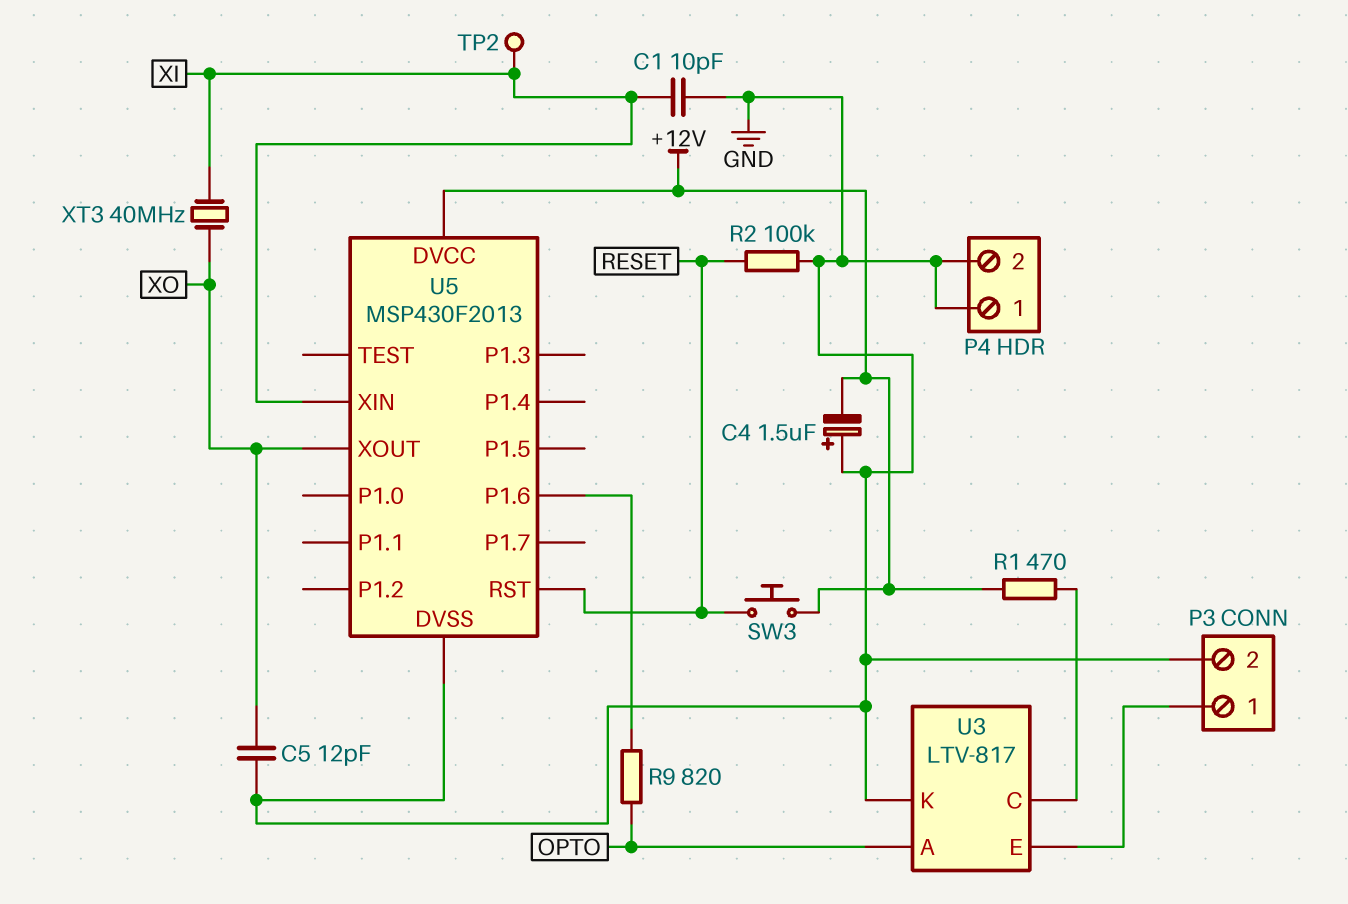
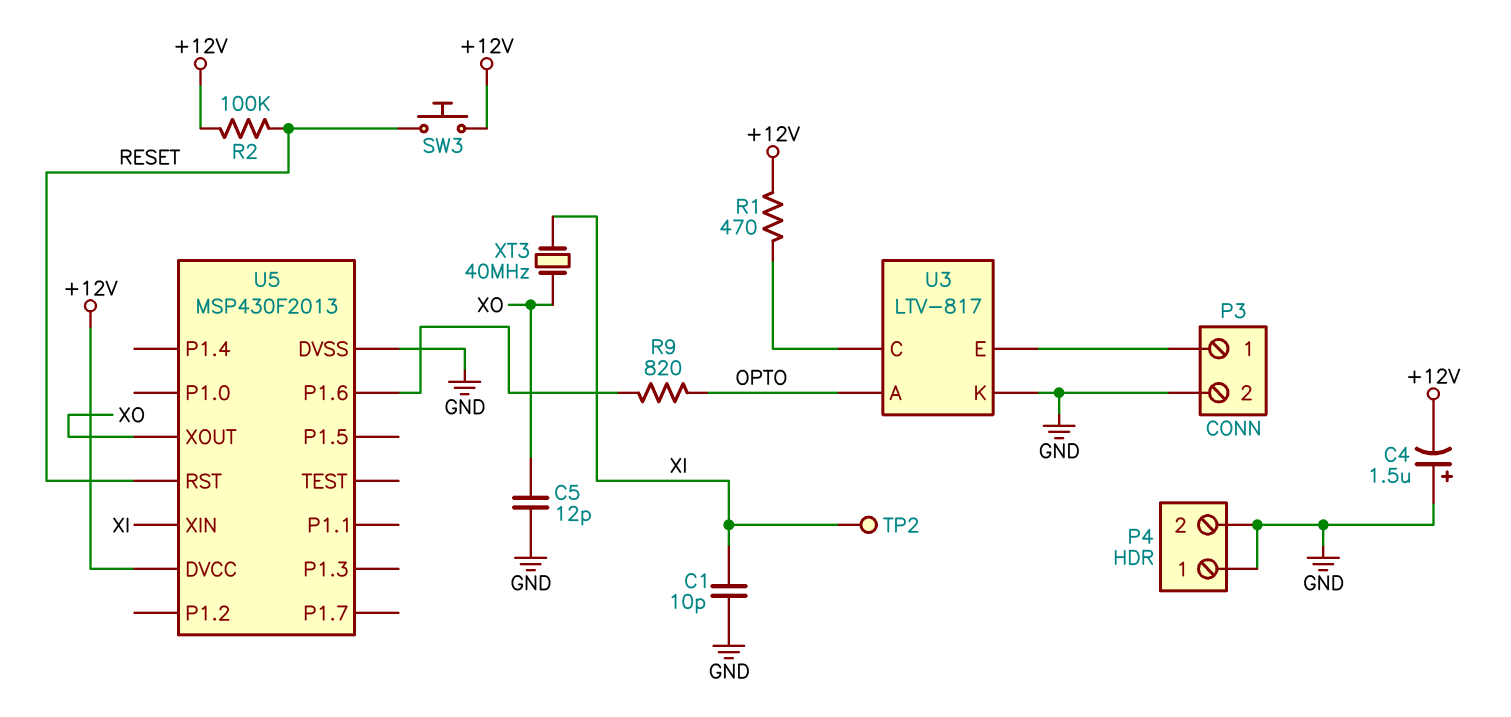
R2: 100k (GND, RESET) -> 100k (+12V, RESET)

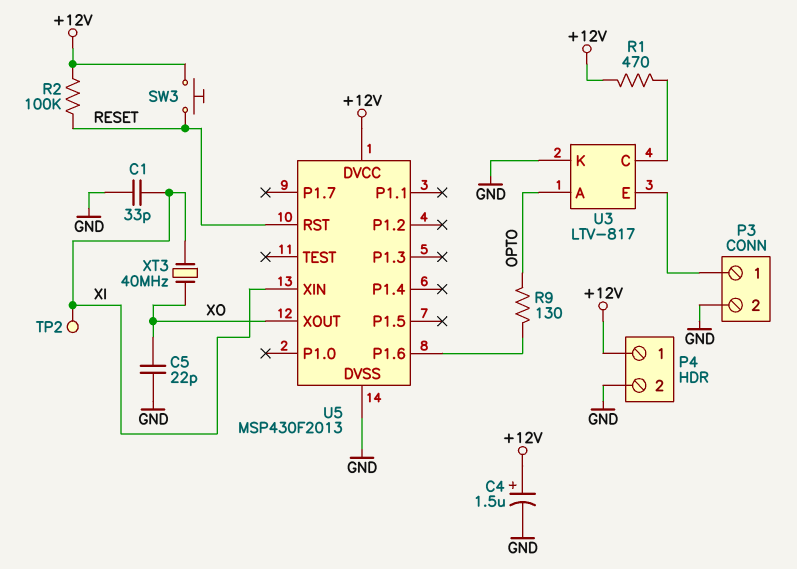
C1: 10pF (GND, XI) -> 33pF (GND, XI)
C4: 1.5uF (plus GND, minus +12V) -> 1.5uF (plus +12V, minus GND)
C5: 12pF (GND, XO) -> 22pF (GND, XO)
P4 pin 1: GND -> +12V
R9: 820 (OPTO, U5/P1.6) -> 130 (OPTO, U5/P1.6)

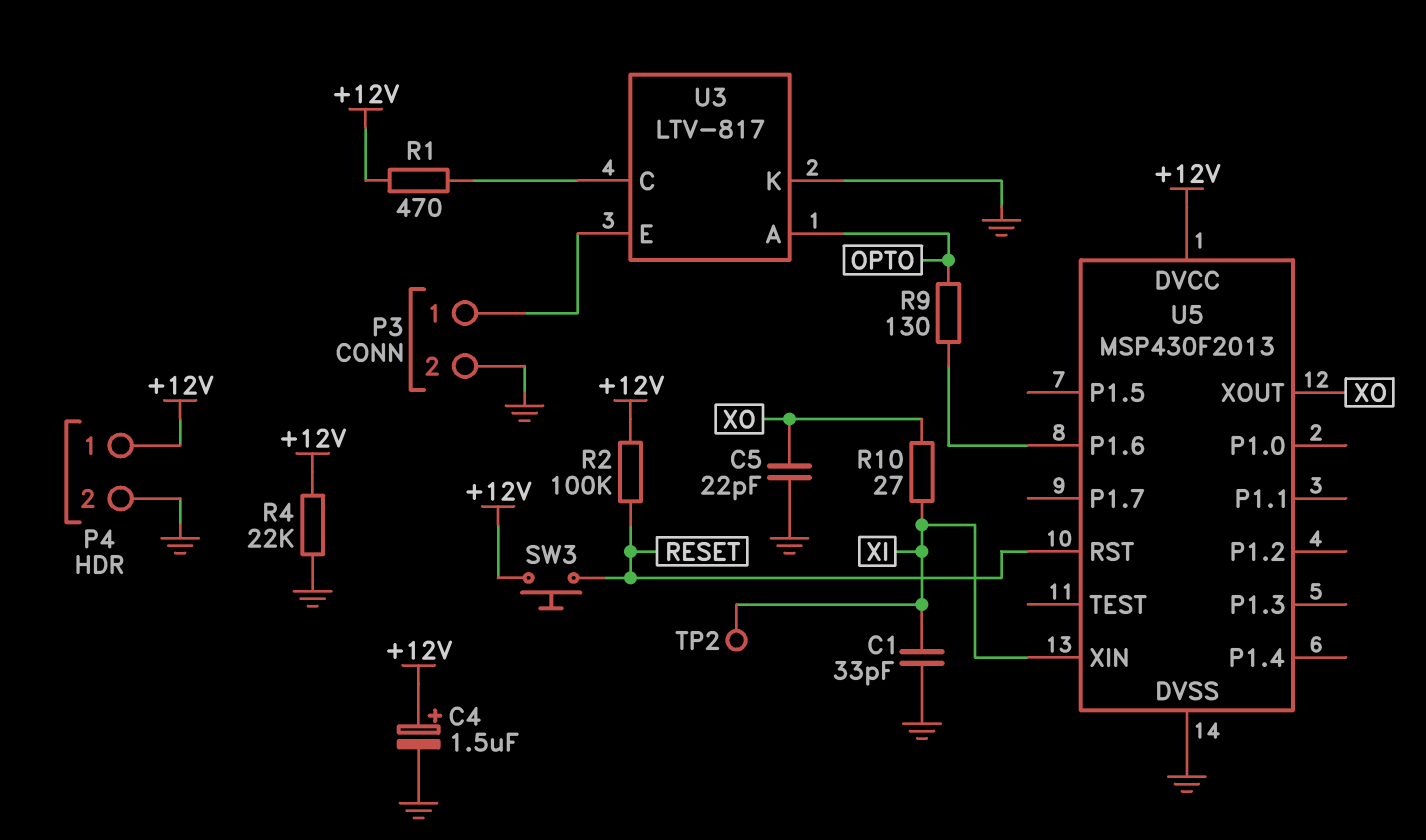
R4: none -> 22k (+12V, GND)
R10: none -> 27 (XI, XO)
XT3: 40MHz (XI, XO) -> none

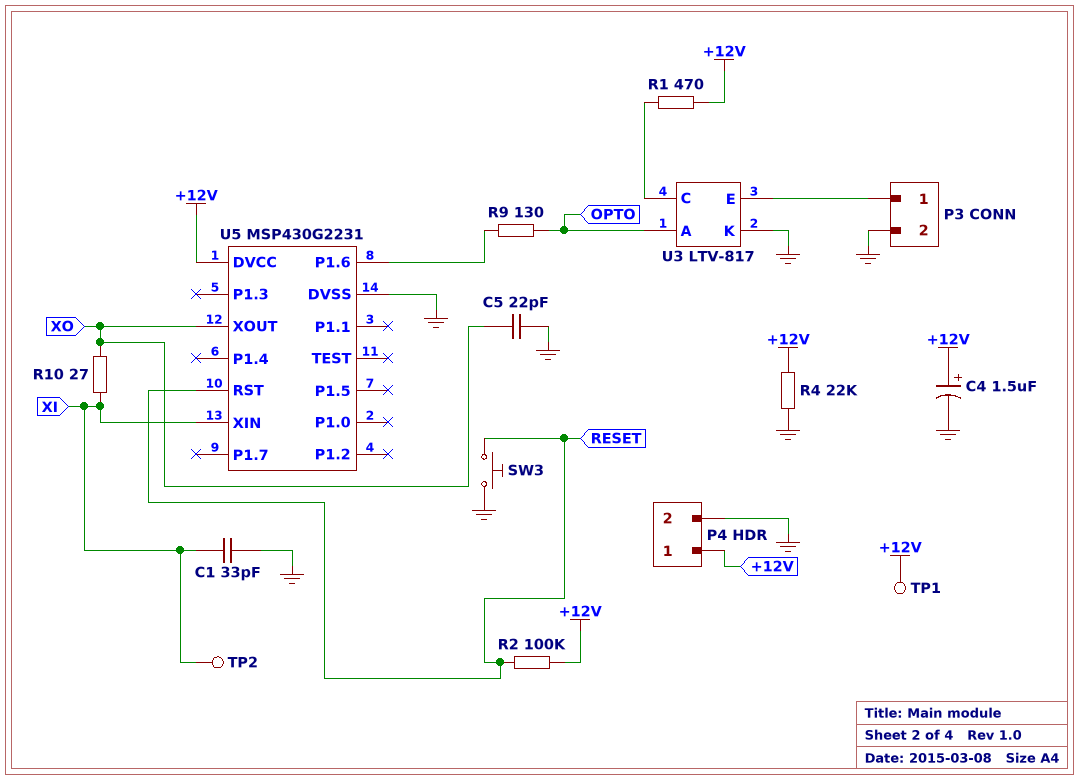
SW3: button (+12V, RESET) -> button (GND, RESET)
TP1: none -> test point (+12V)
U5: MSP430F2013 -> MSP430G2231

